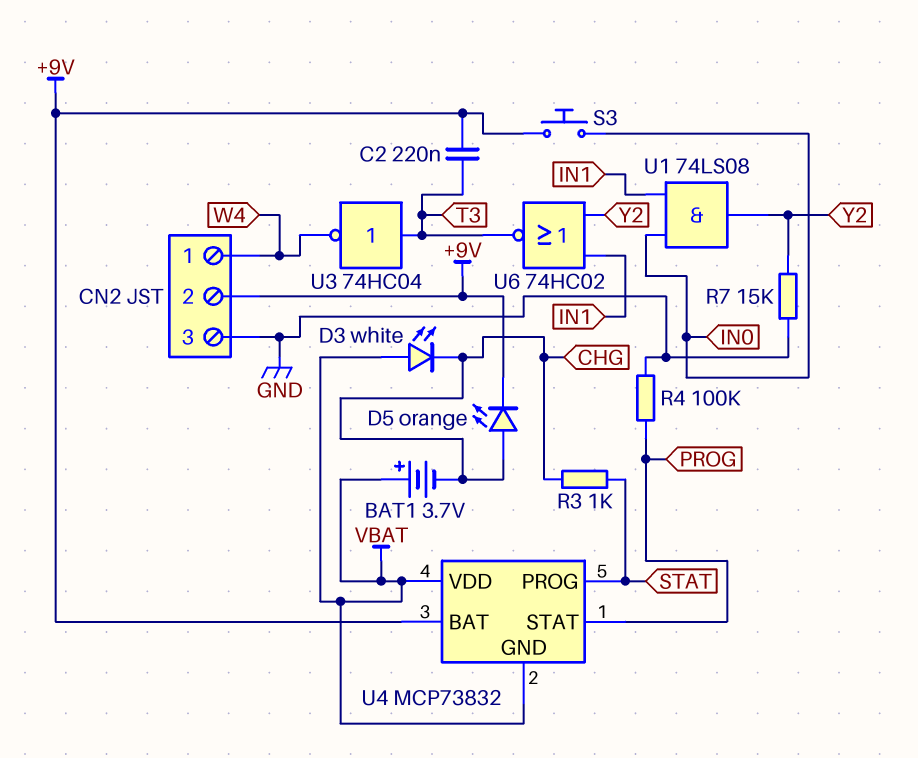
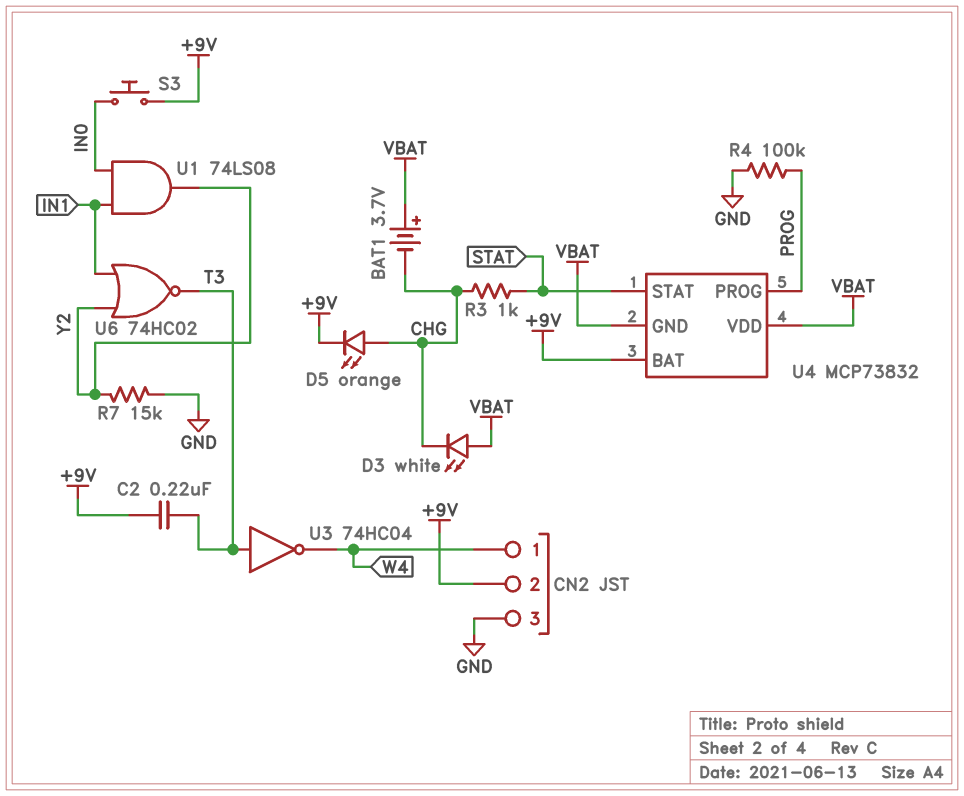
U4 pin PROG: STAT -> PROG
U4 pin STAT: PROG -> STAT

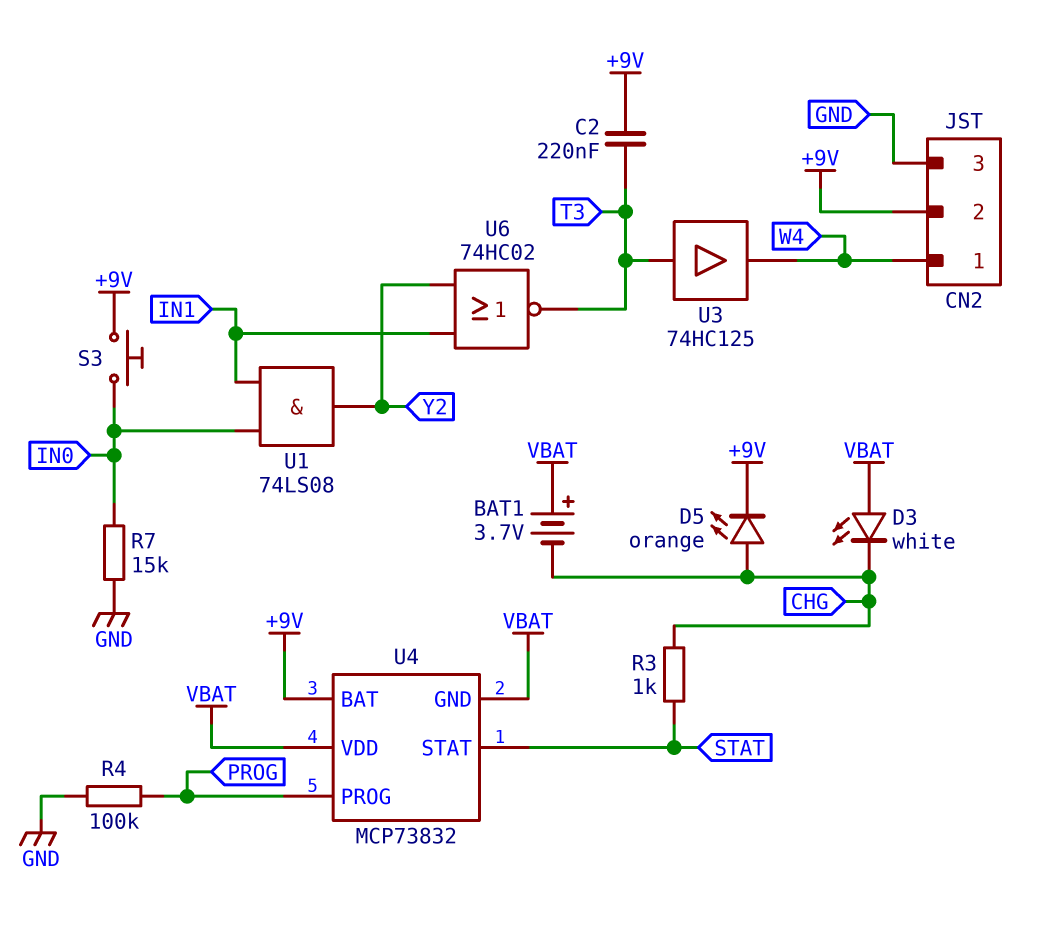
R7: 15k (GND, Y2) -> 15k (GND, IN0)
U3: NOT 74HC04 (in T3, out W4) -> buffer 74HC125 (in T3, out W4)

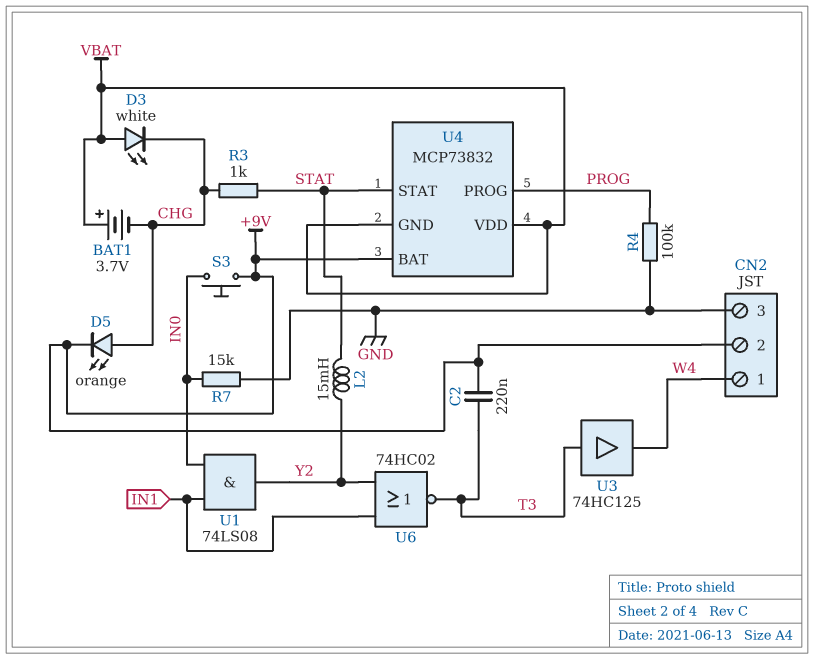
L2: none -> 15mH (STAT, Y2)

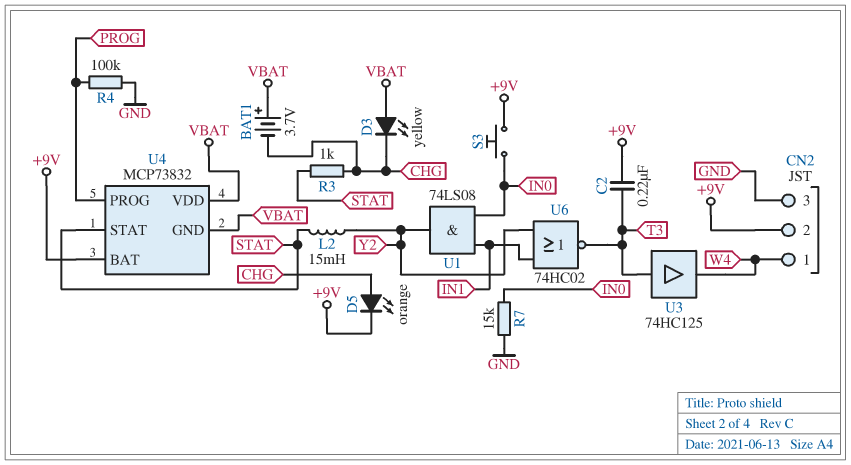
D3: LED white (A VBAT, K CHG) -> LED yellow (A VBAT, K CHG)

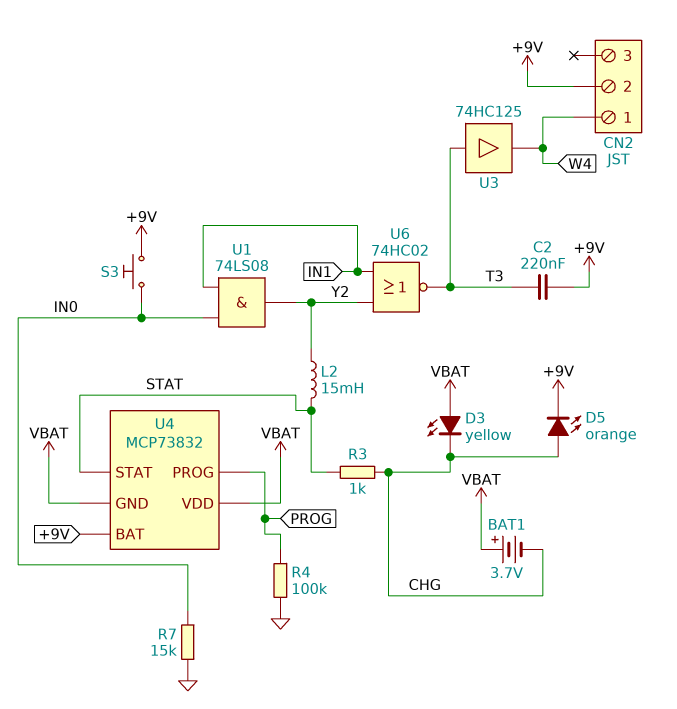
CN2 pin 3: GND -> none

